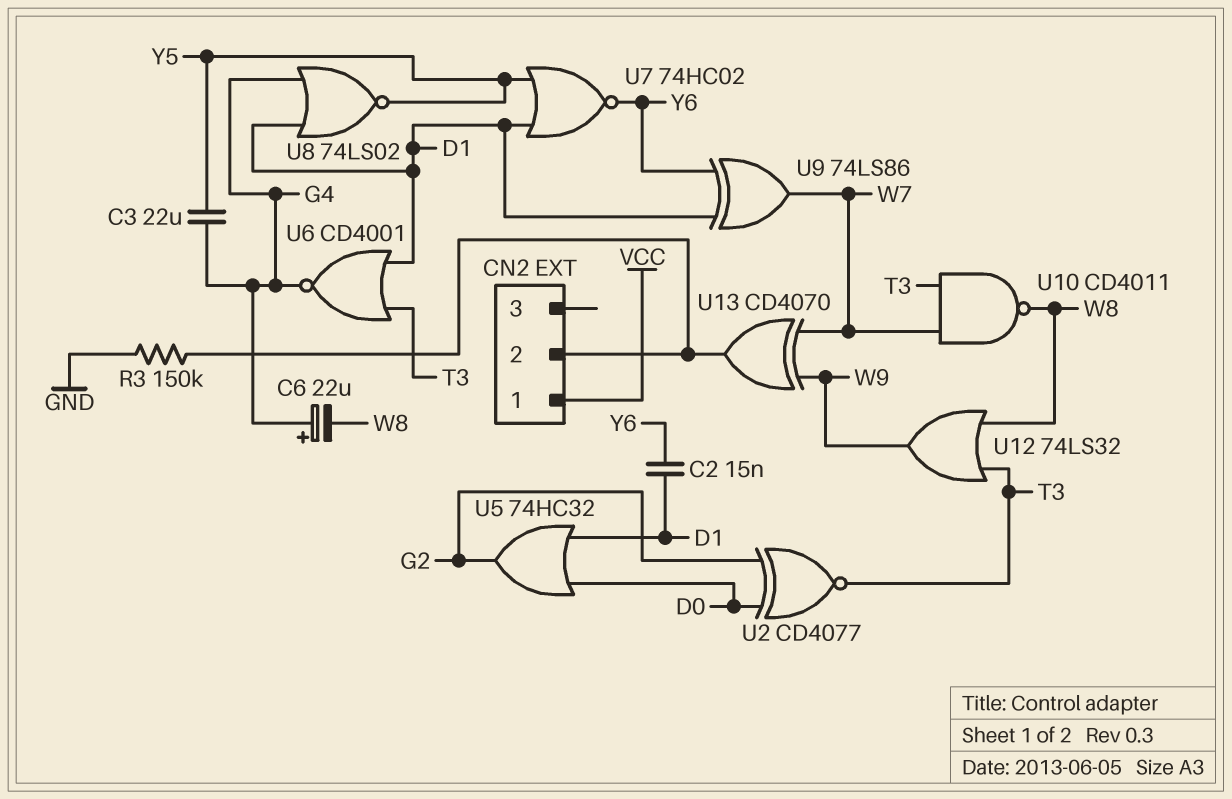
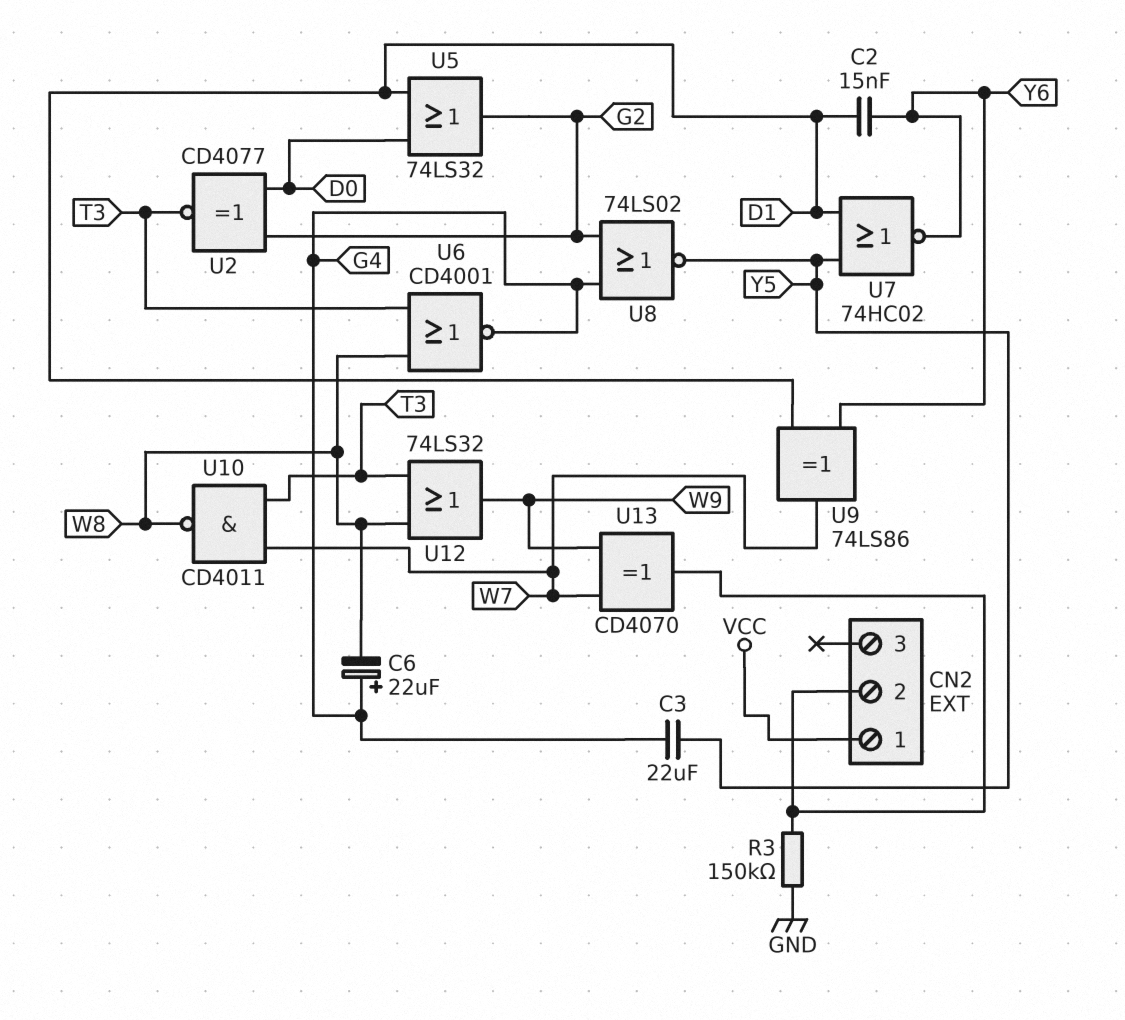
U5: OR 74HC32 (in D0, in D1, out G2) -> OR 74LS32 (in D0, in D1, out G2)
U6: NOR CD4001 (in D1, in T3, out G4) -> NOR CD4001 (in T3, in W8, out G4)
U8: NOR 74LS02 (in D1, in G4, out Y5) -> NOR 74LS02 (in G2, in G4, out Y5)

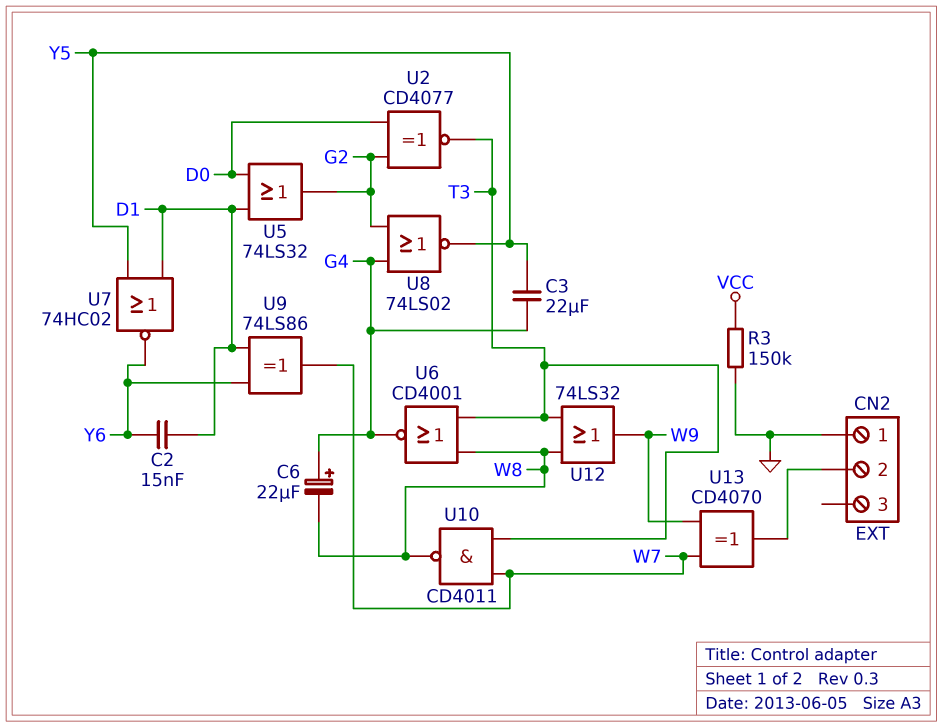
CN2 pin 1: VCC -> GND
R3: 150k (CN2/2, GND) -> 150k (GND, VCC)

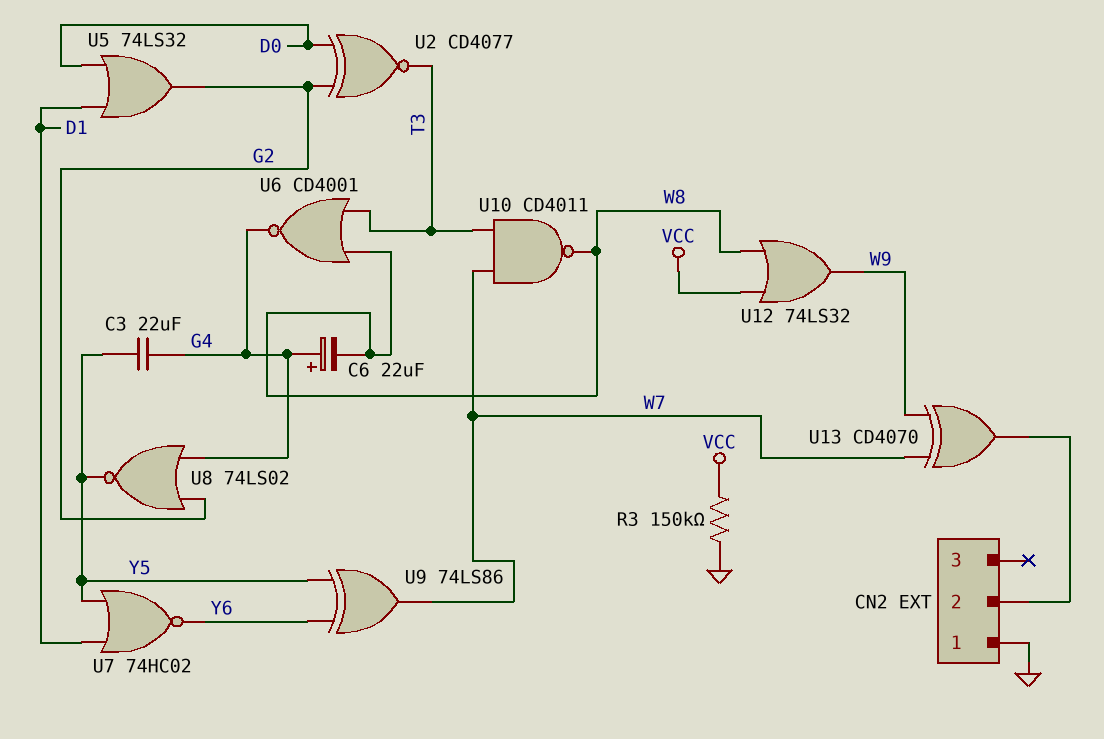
C2: 15nF (D1, Y6) -> none
U9: XOR 74LS86 (in D1, in Y6, out W7) -> XOR 74LS86 (in Y5, in Y6, out W7)
U12: OR 74LS32 (in T3, in W8, out W9) -> OR 74LS32 (in VCC, in W8, out W9)

